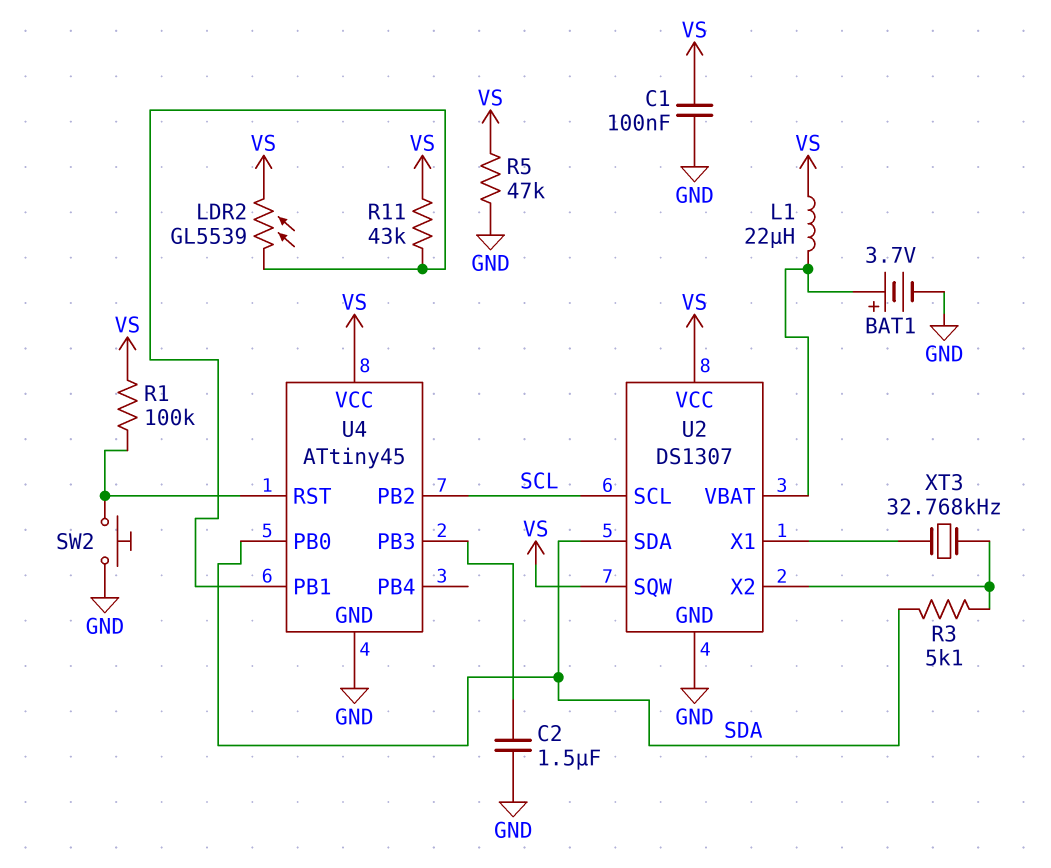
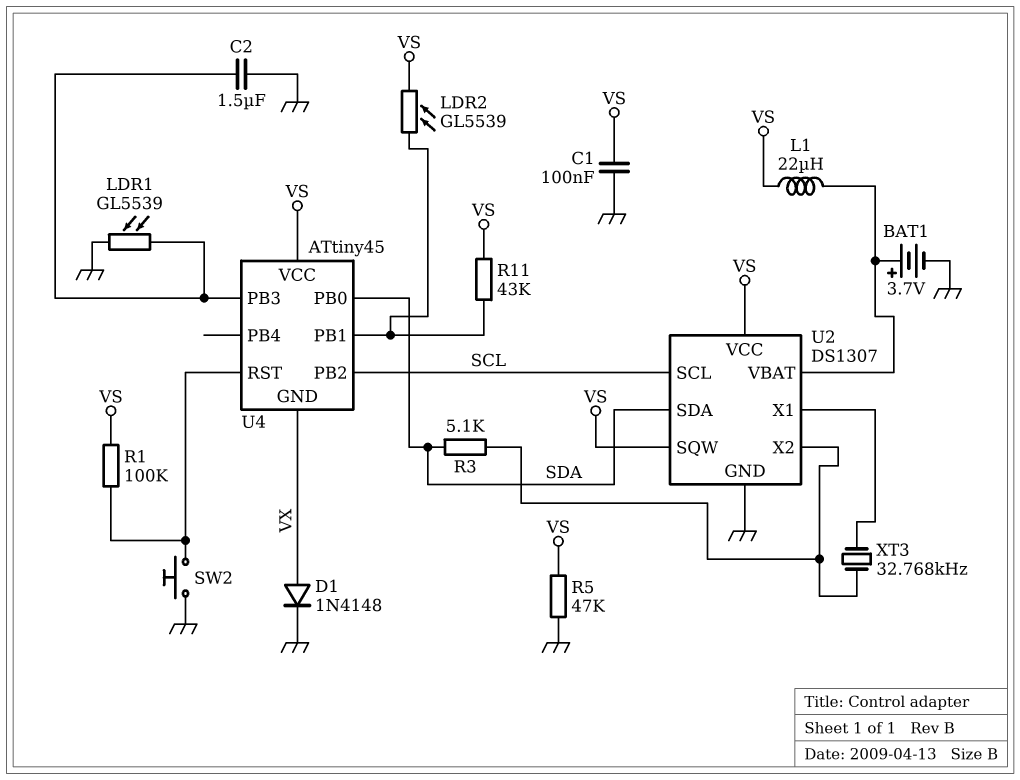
D1: none -> diode 1N4148 (A VX, K GND)
LDR1: none -> GL5539 (GND, U4/PB3)
U4 pin GND: GND -> VX

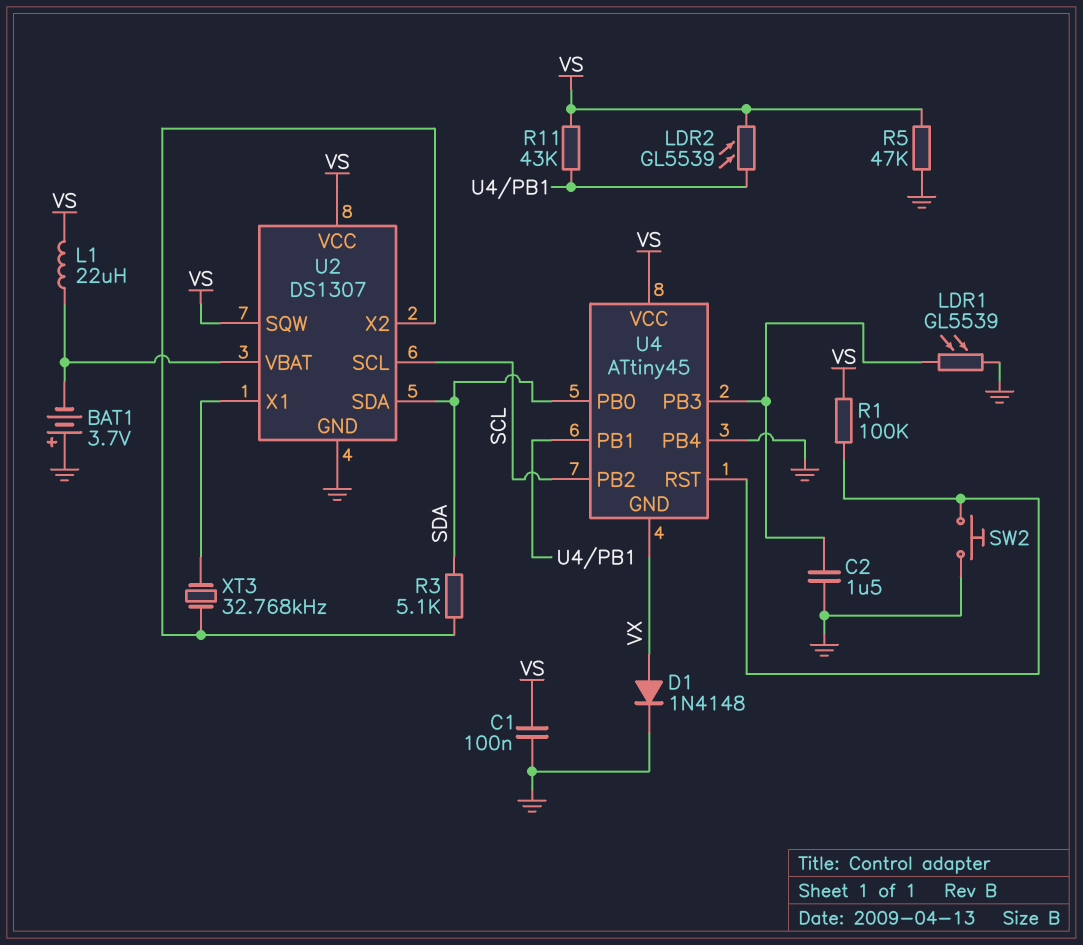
BAT1: 3.7V (plus U2/VBAT, minus GND) -> 3.7V (plus GND, minus U2/VBAT)
U4 pin PB4: none -> GND

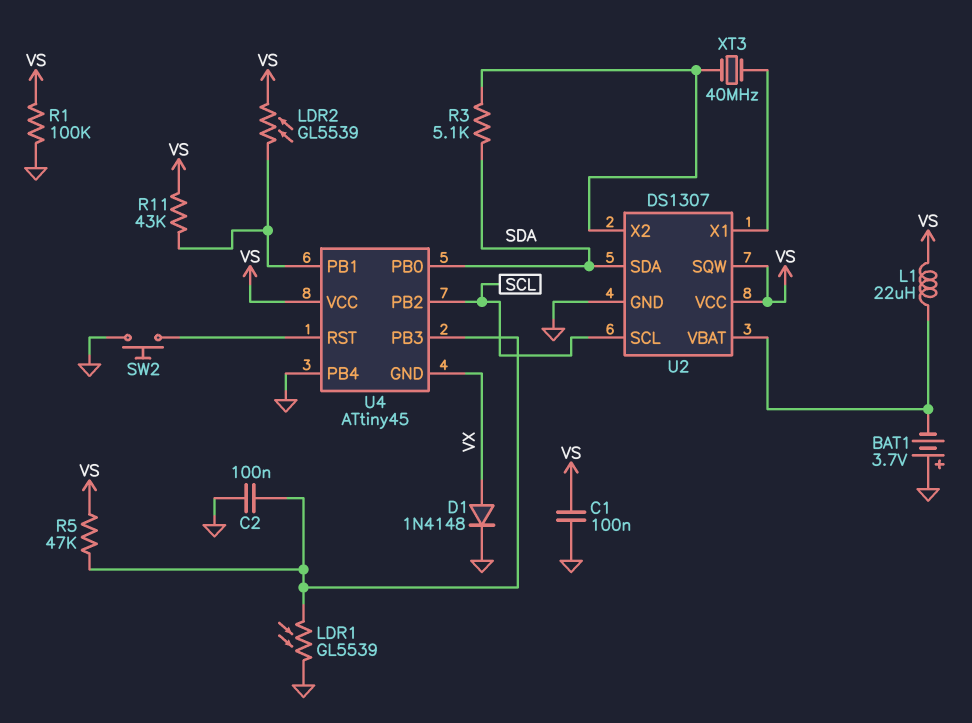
C2: 1.5uF (GND, U4/PB3) -> 100nF (GND, U4/PB3)
R1: 100k (U4/RST, VS) -> 100k (GND, VS)
R5: 47k (GND, VS) -> 47k (U4/PB3, VS)
XT3: 32.768kHz (U2/X1, U2/X2) -> 40MHz (U2/X1, U2/X2)

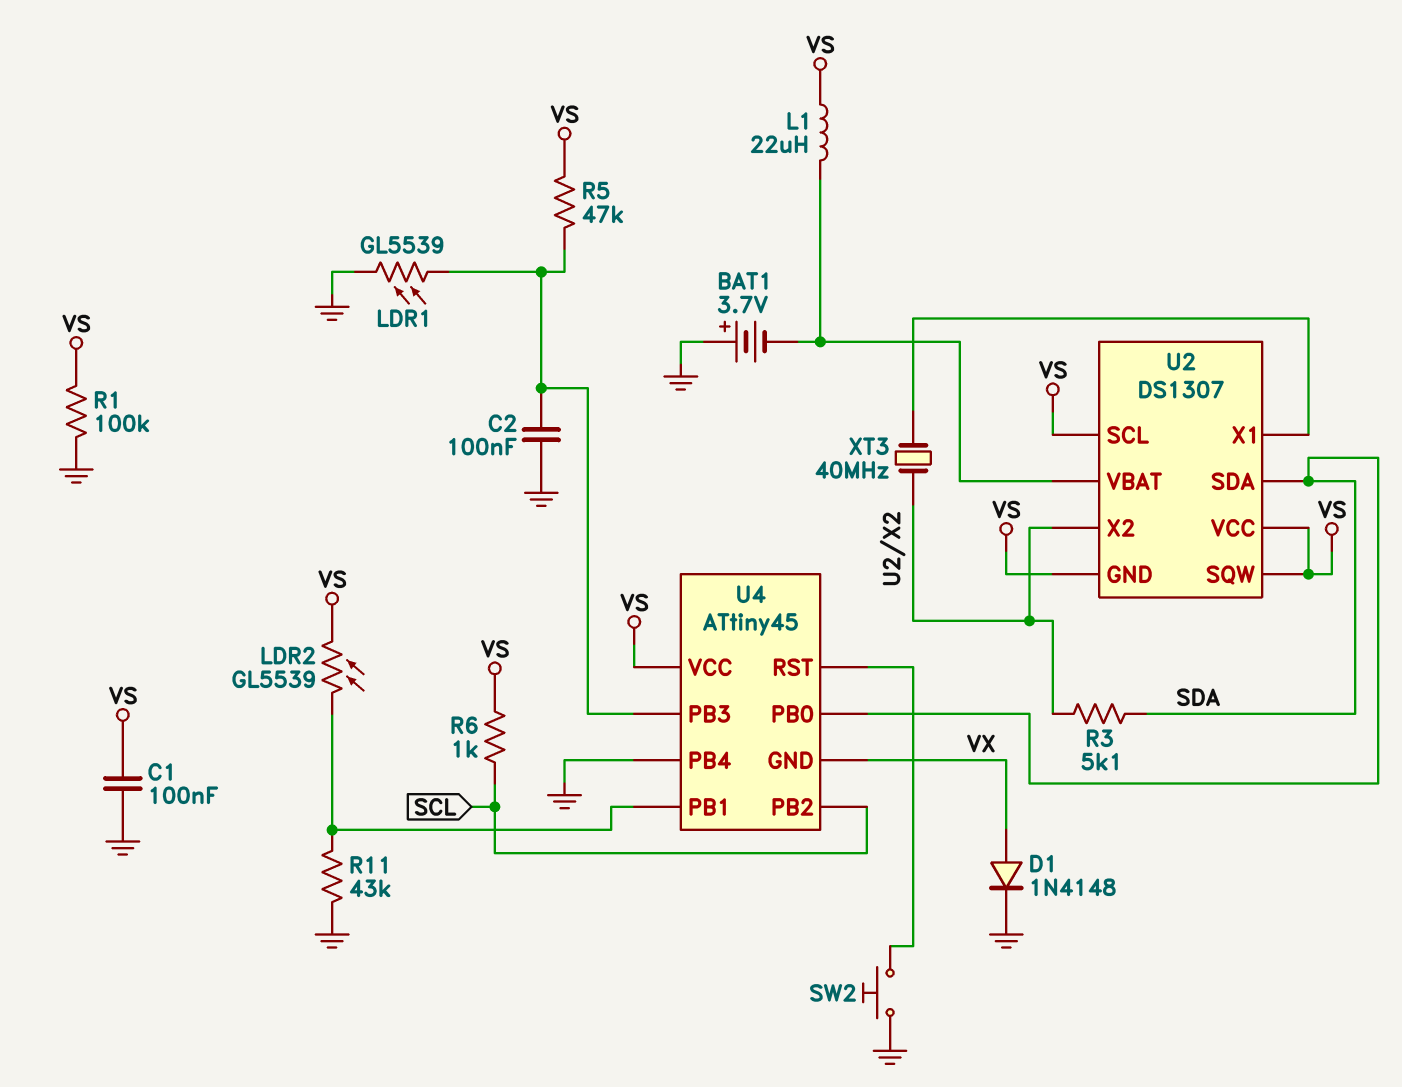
R6: none -> 1k (SCL, VS)
R11: 43k (U4/PB1, VS) -> 43k (GND, U4/PB1)
U2 pin GND: GND -> VS
U2 pin SCL: SCL -> VS

